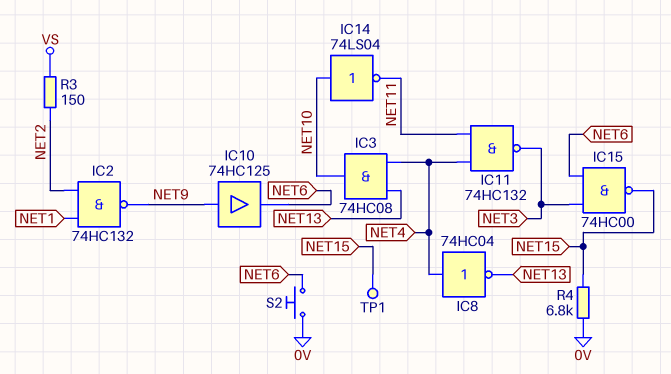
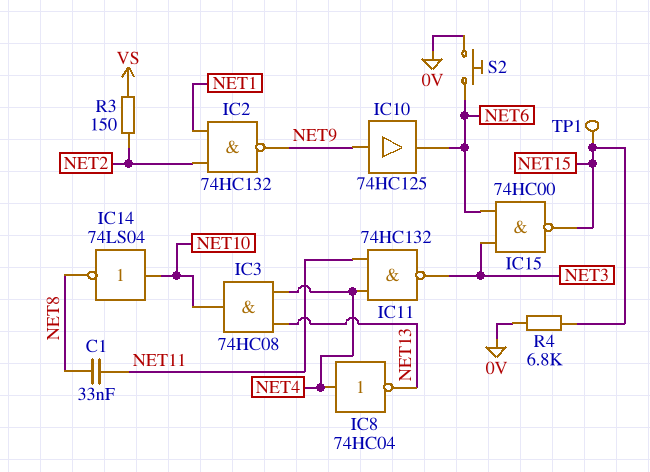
C1: none -> 33nF (NET8, NET11)
IC14: NOT 74LS04 (in NET10, out NET11) -> NOT 74LS04 (in NET10, out NET8)

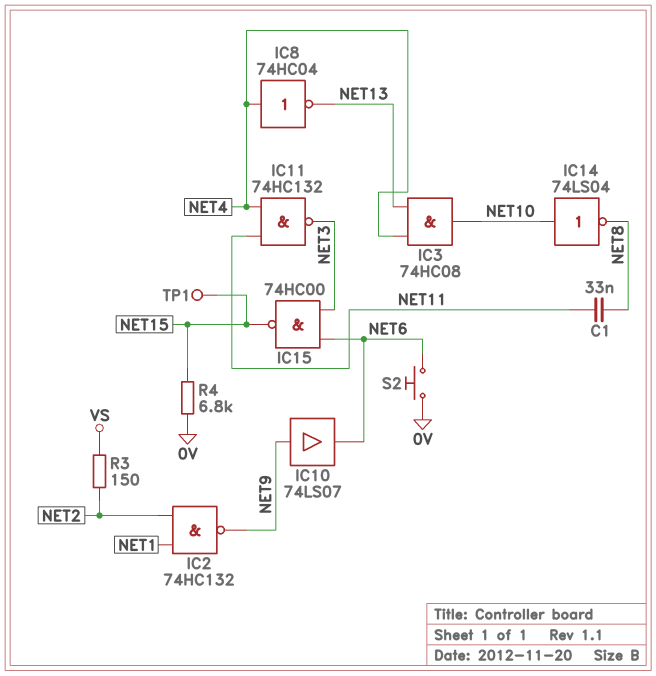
IC10: buffer 74HC125 (in NET9, out NET6) -> buffer 74LS07 (in NET9, out NET6)

